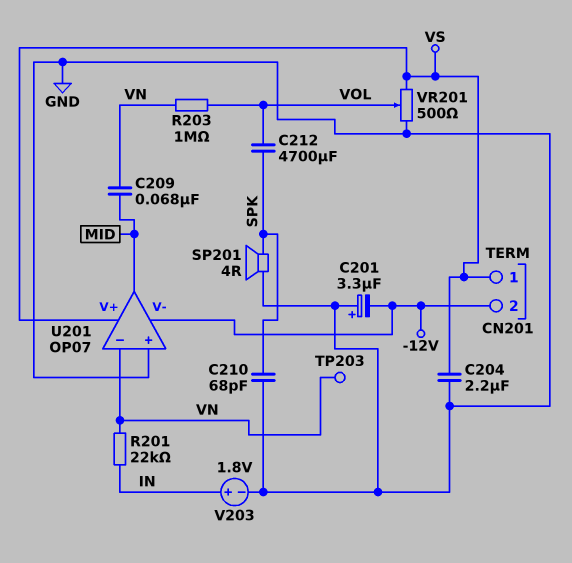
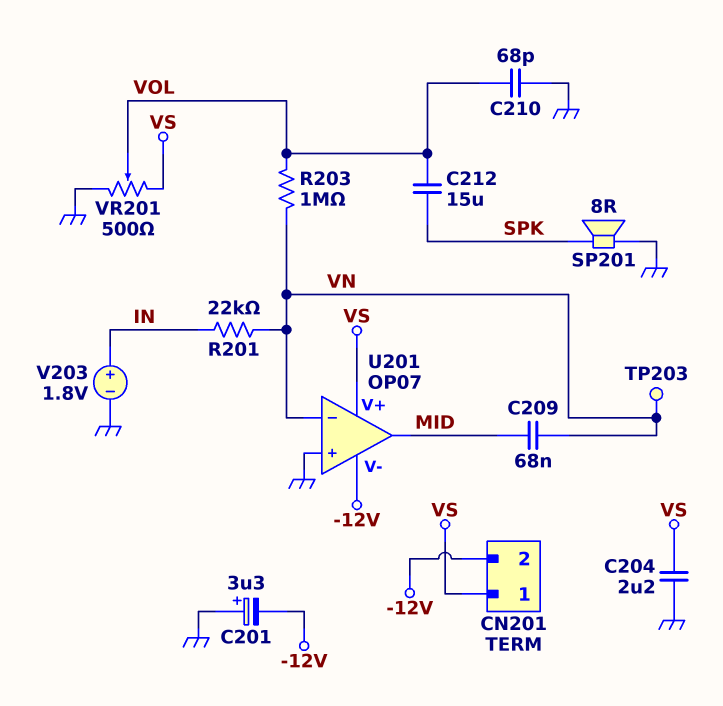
C210: 68pF (GND, SPK) -> 68pF (GND, VOL)
C212: 4700uF (SPK, VOL) -> 15uF (SPK, VOL)
SP201: speaker 4R (GND, SPK) -> speaker 8R (GND, SPK)

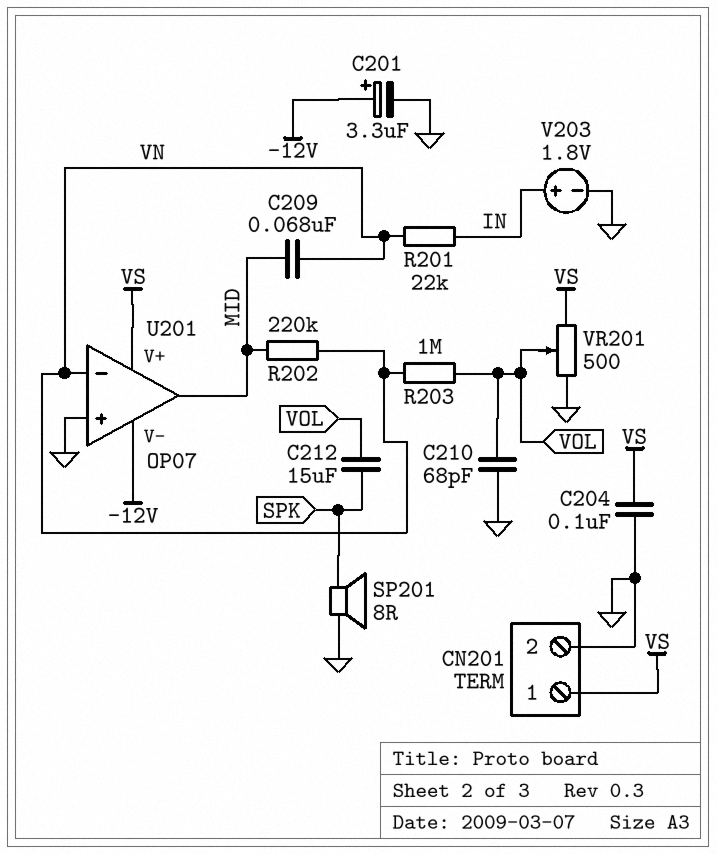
C201: 3.3uF (plus GND, minus -12V) -> 3.3uF (plus -12V, minus GND)
C204: 2.2uF (GND, VS) -> 100nF (GND, VS)
CN201 pin 2: -12V -> GND
R202: none -> 220k (MID, VN)
TP203: test point (VN) -> none

